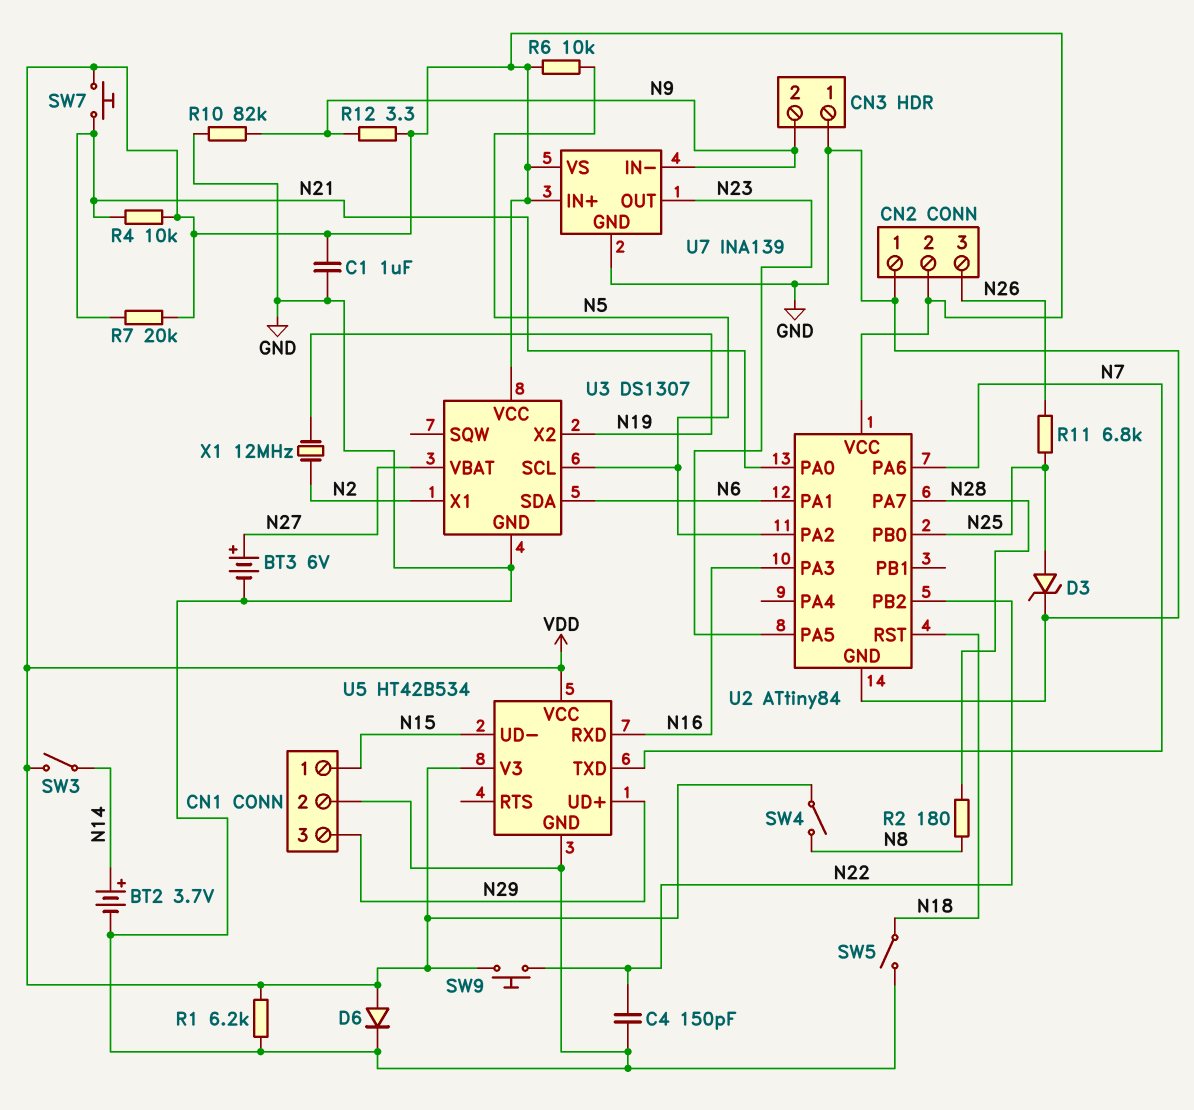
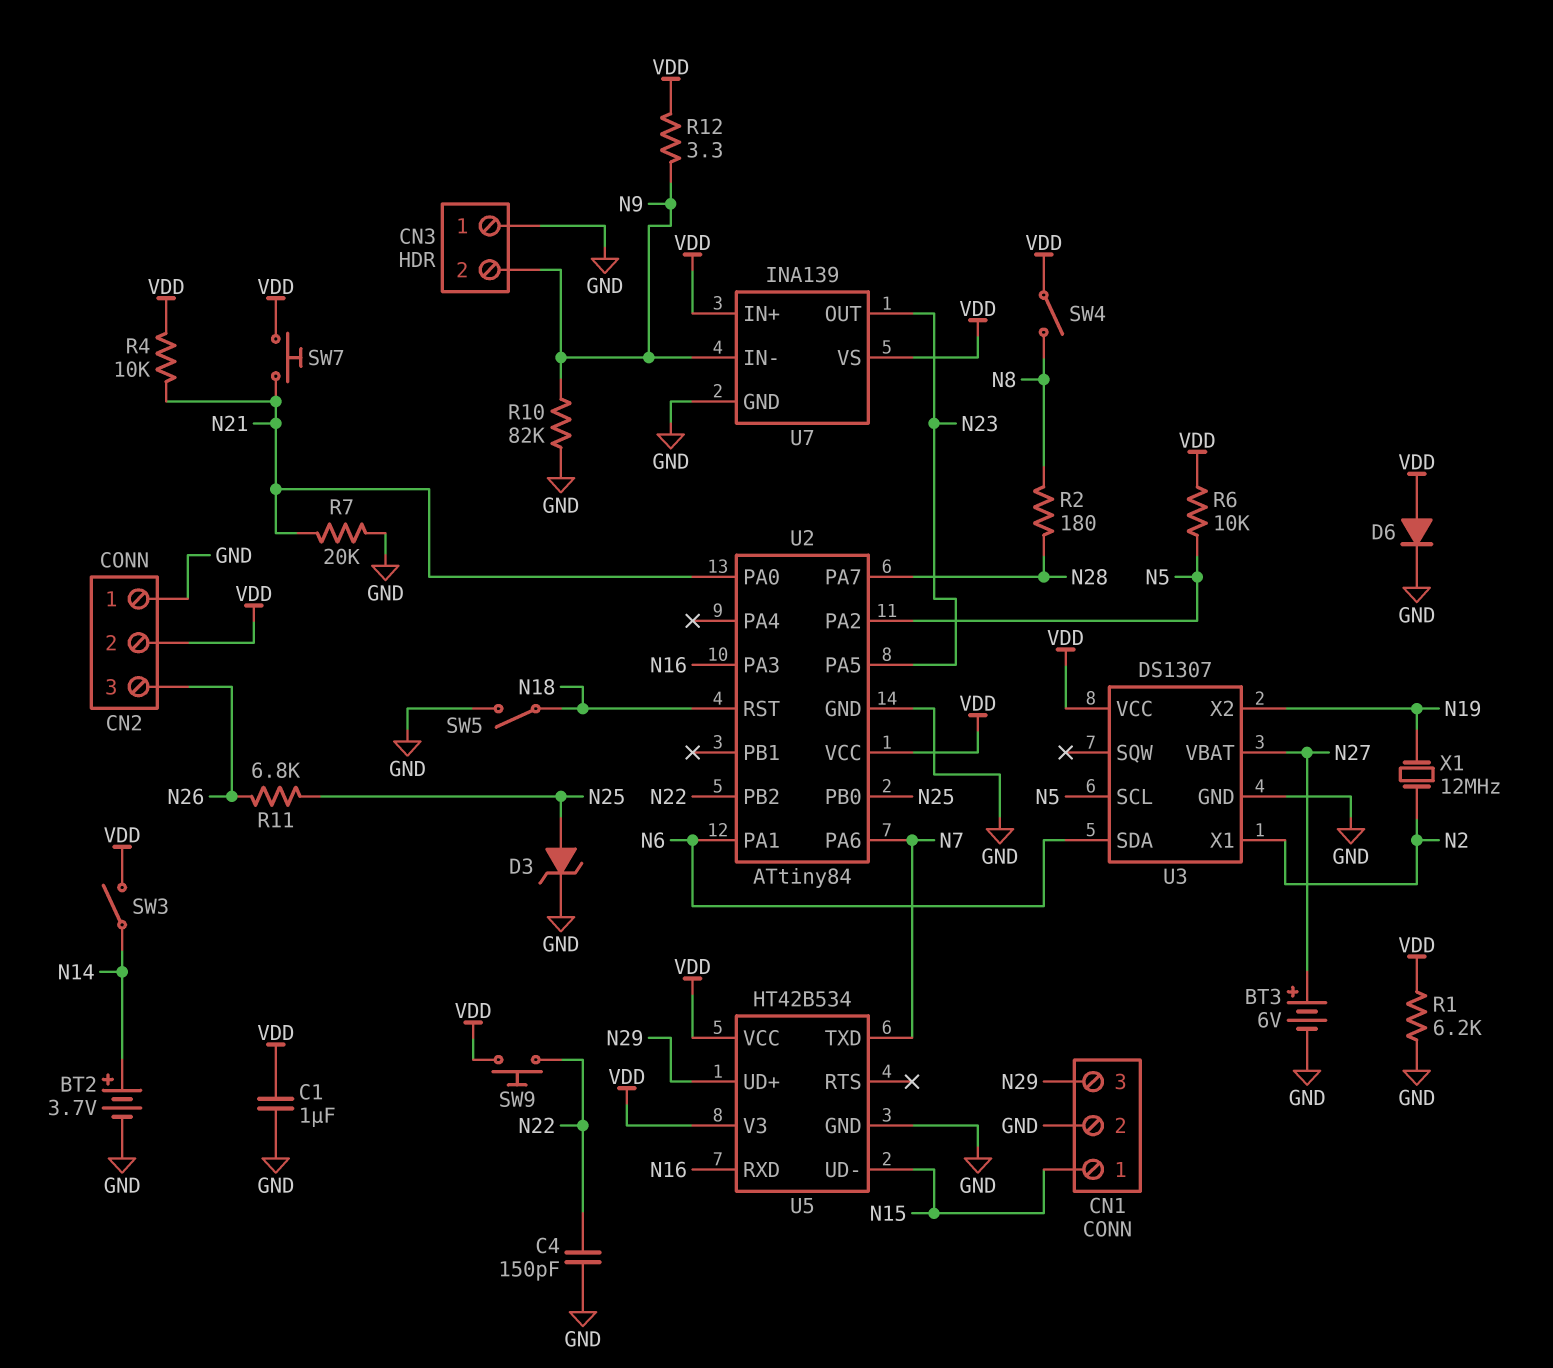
R7: 20k (N21, VDD) -> 20k (GND, N21)

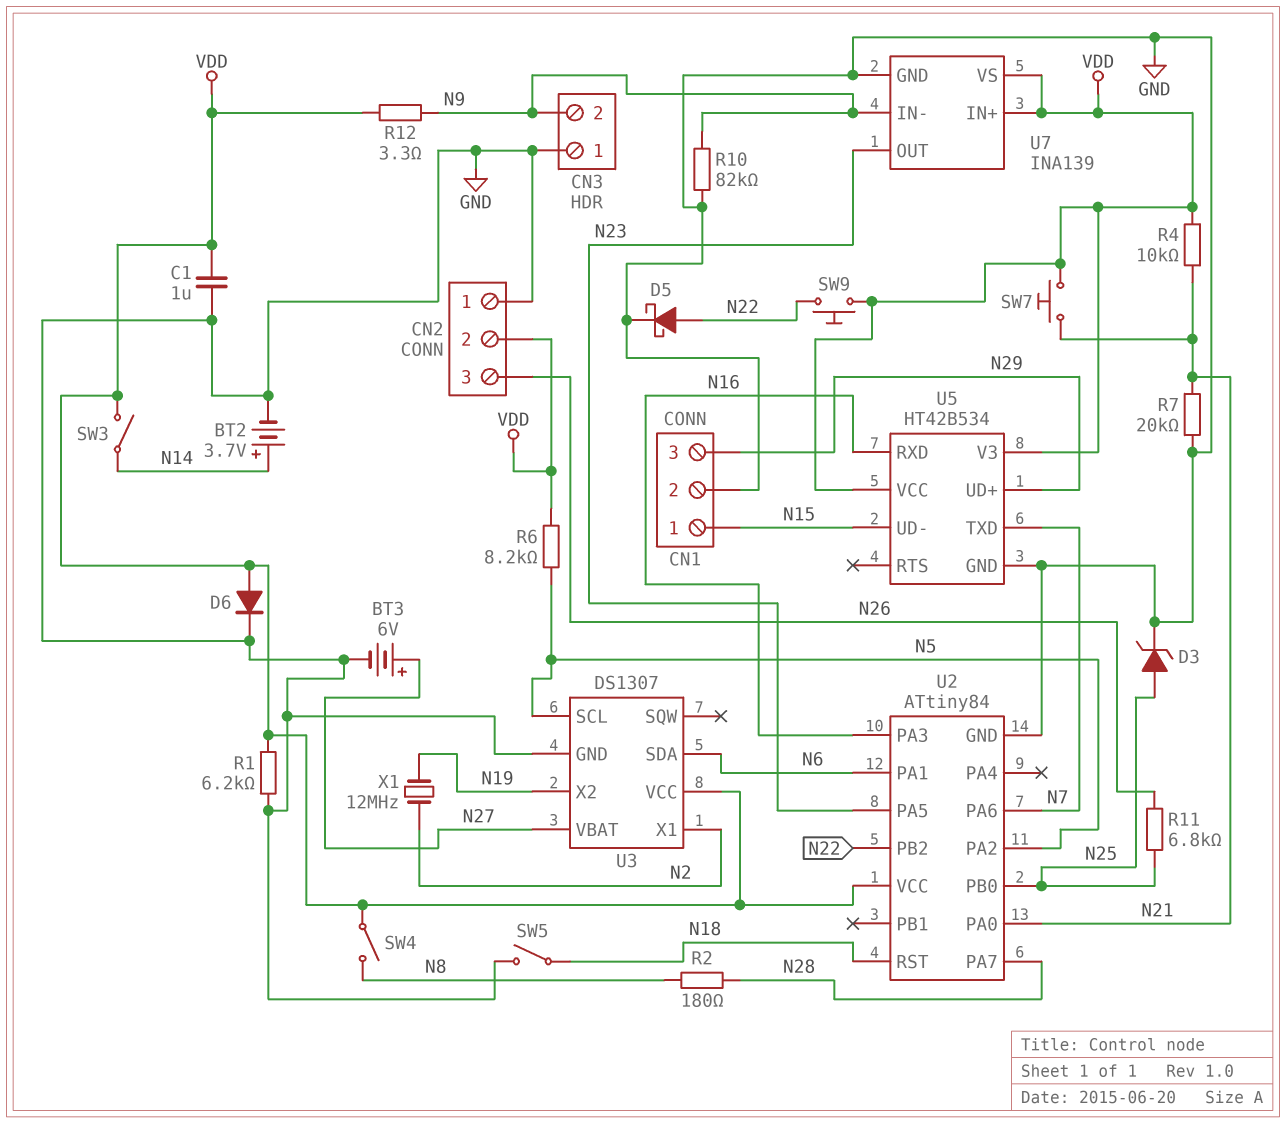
C4: 150pF (GND, N22) -> none
D5: none -> schottky (A N22, K GND)
R6: 10k (N5, VDD) -> 8.2k (N5, VDD)

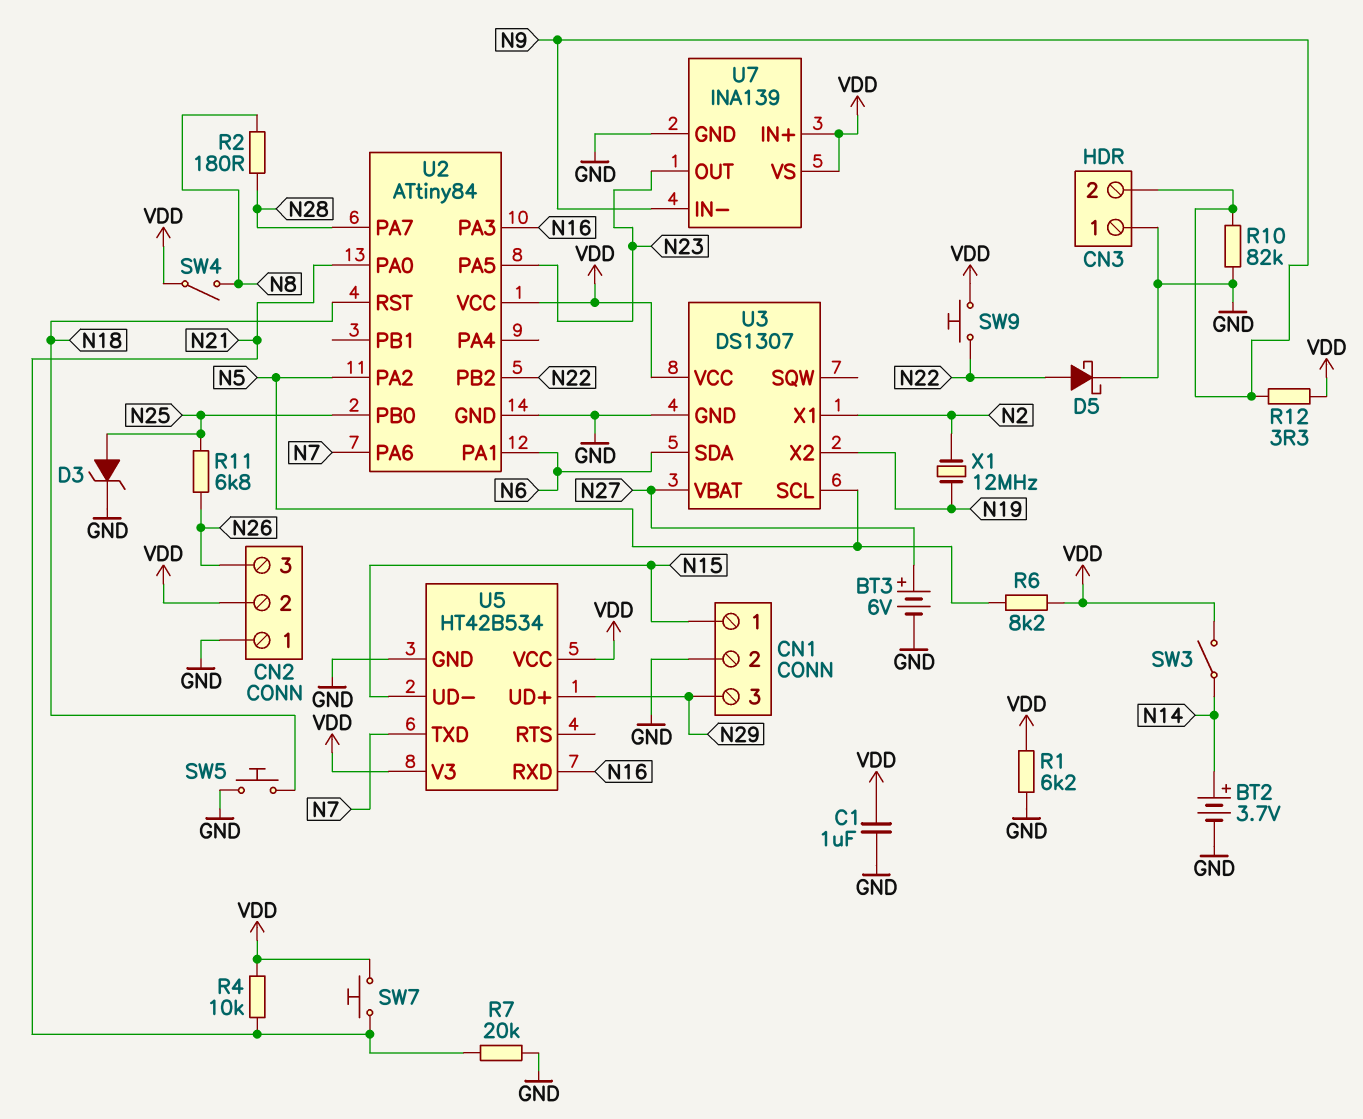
D6: diode (A VDD, K GND) -> none
SW5: switch (GND, N18) -> button (GND, N18)

